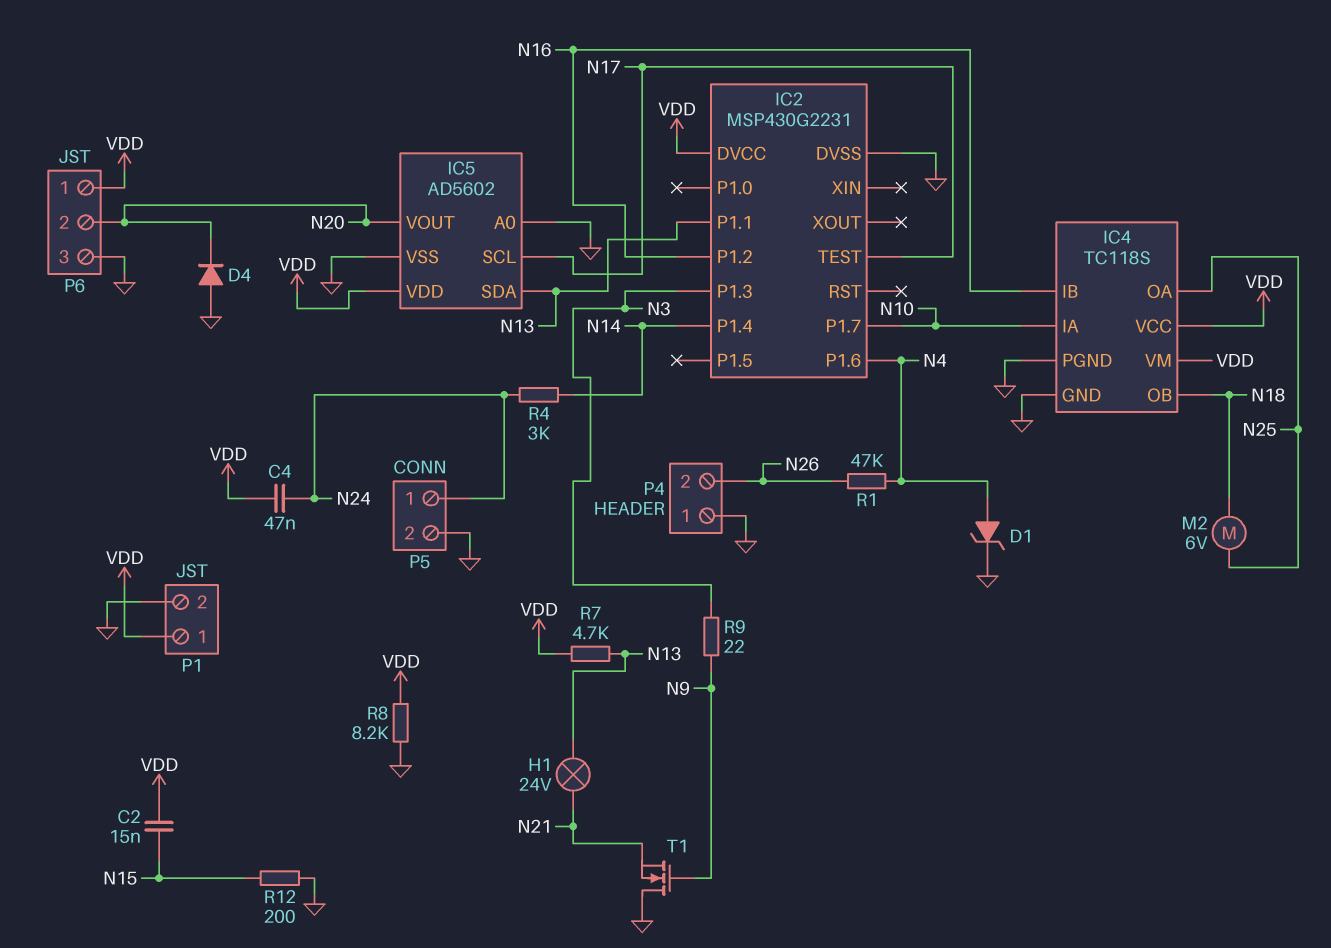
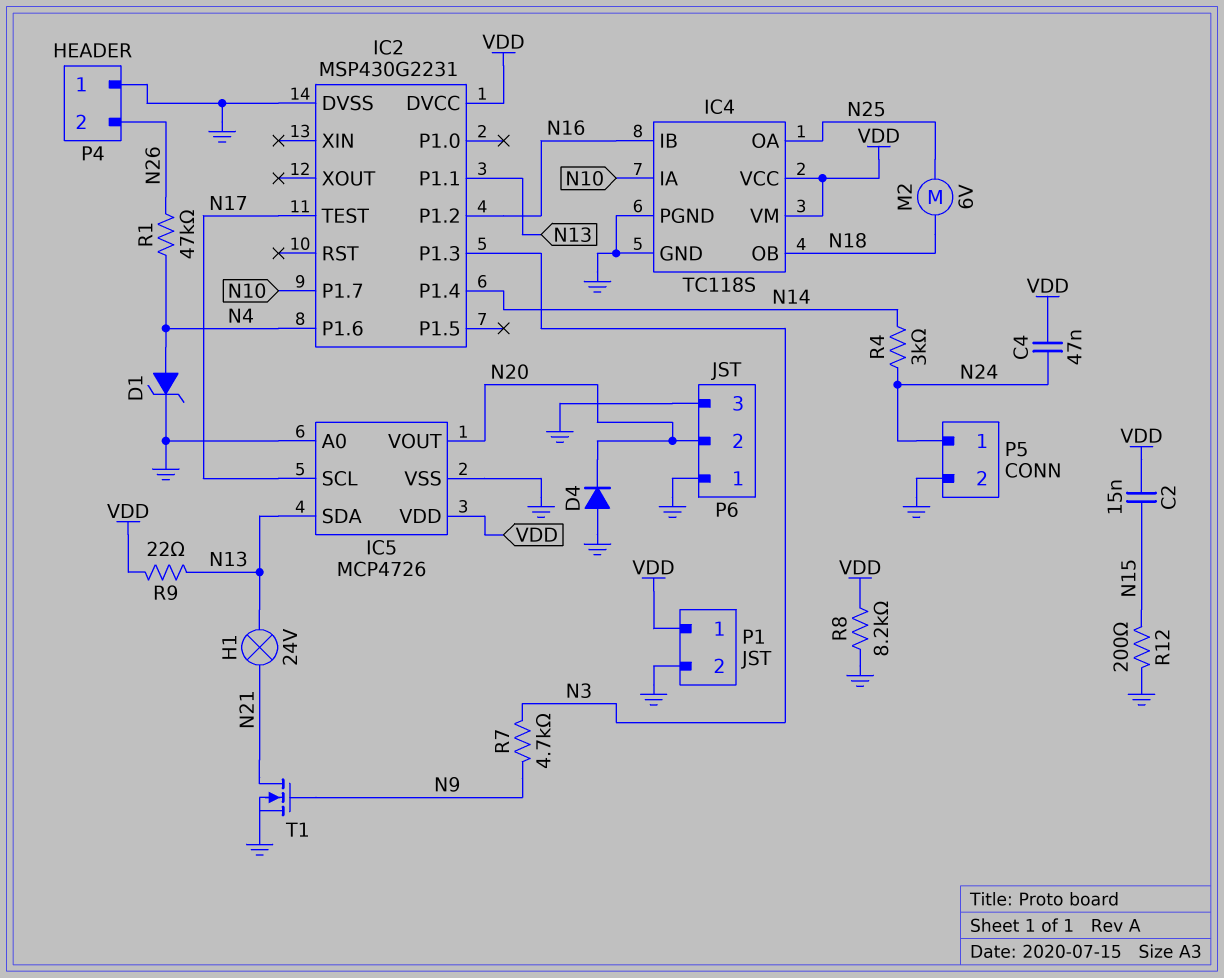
IC5: AD5602 -> MCP4726
P6 pin 1: VDD -> GND
R7: 4.7k (N13, VDD) -> 4.7k (N3, N9)
R9: 22 (N3, N9) -> 22 (N13, VDD)
T1: NMOS (G N9, D GND, S N21) -> NMOS (G N9, D N21, S GND)

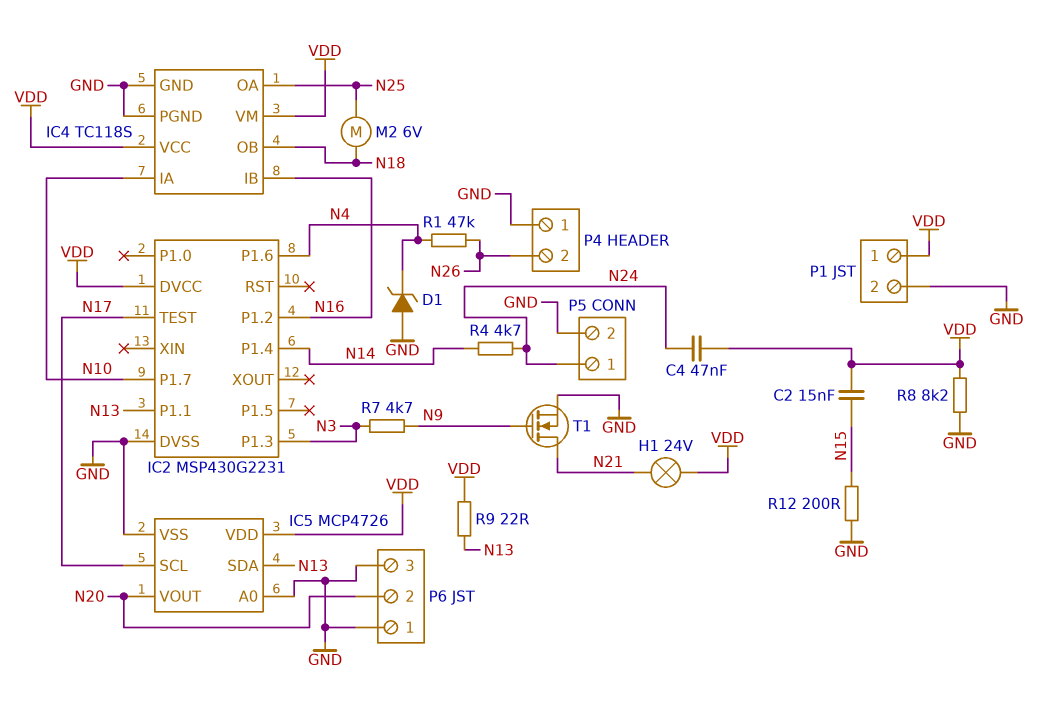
D1: zener (A N4, K GND) -> zener (A GND, K N4)
D4: diode (A GND, K N20) -> none
H1: lamp 24V (N13, N21) -> lamp 24V (N21, VDD)
R4: 3k (N14, N24) -> 4.7k (N14, N24)

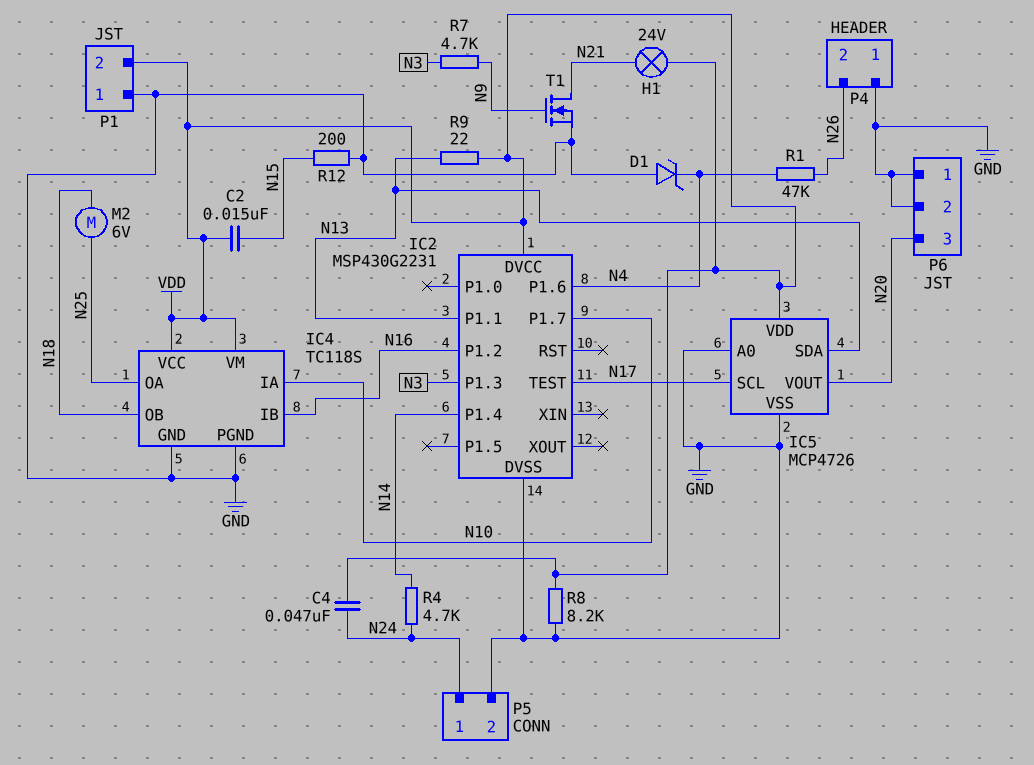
P1 pin 1: VDD -> GND
P1 pin 2: GND -> VDD
P6 pin 2: N20 -> GND
P6 pin 3: GND -> N20

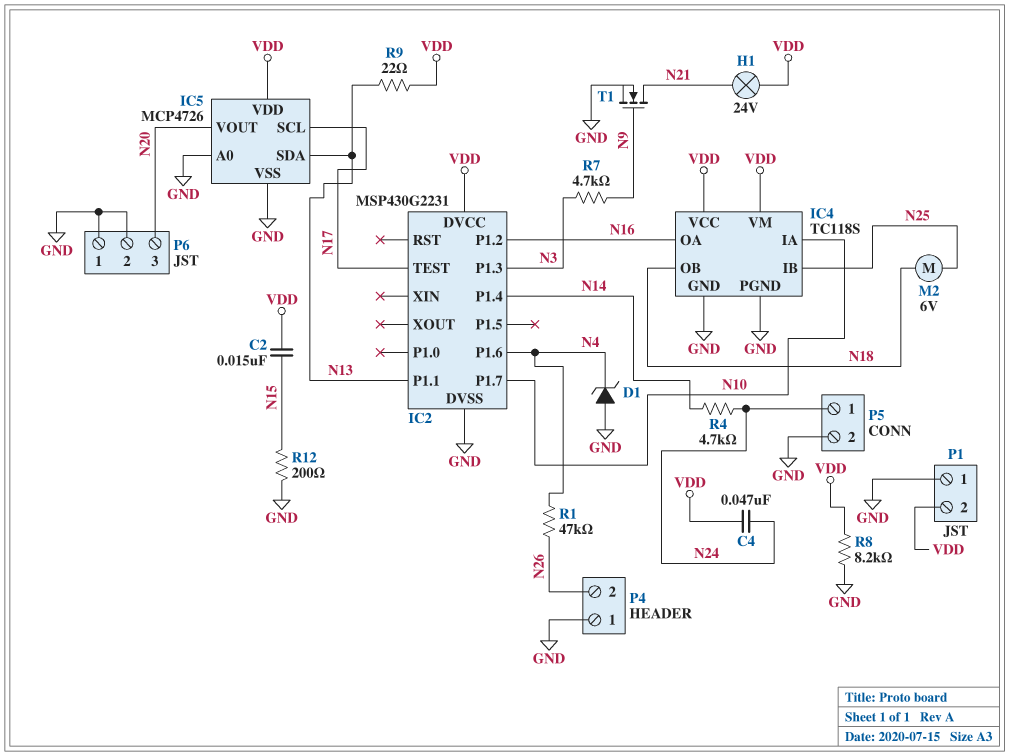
IC4 pin IB: N16 -> N25
IC4 pin OA: N25 -> N16

